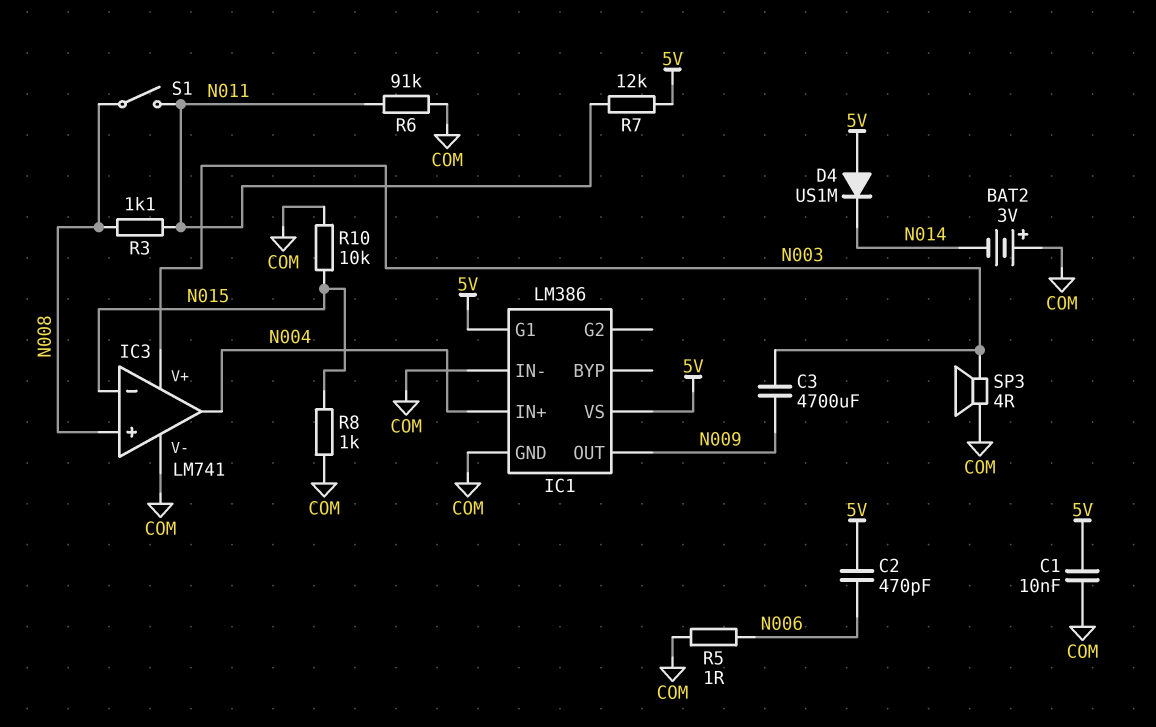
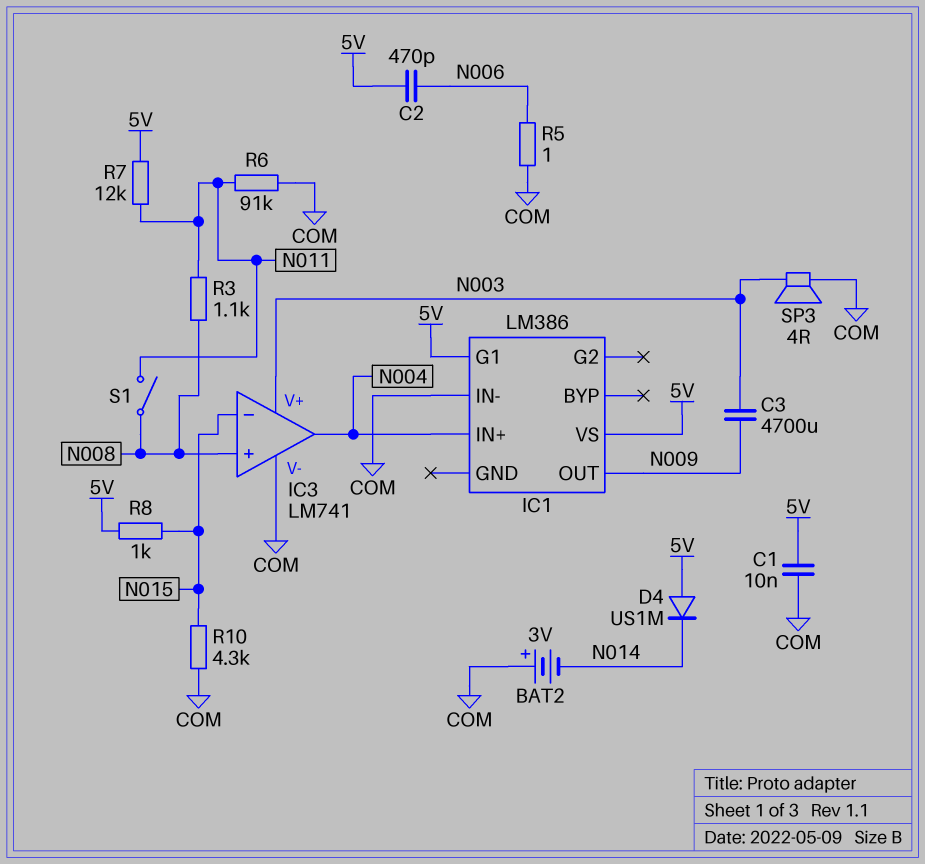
IC1 pin GND: COM -> none
R8: 1k (COM, N015) -> 1k (5V, N015)
R10: 10k (COM, N015) -> 4.3k (COM, N015)

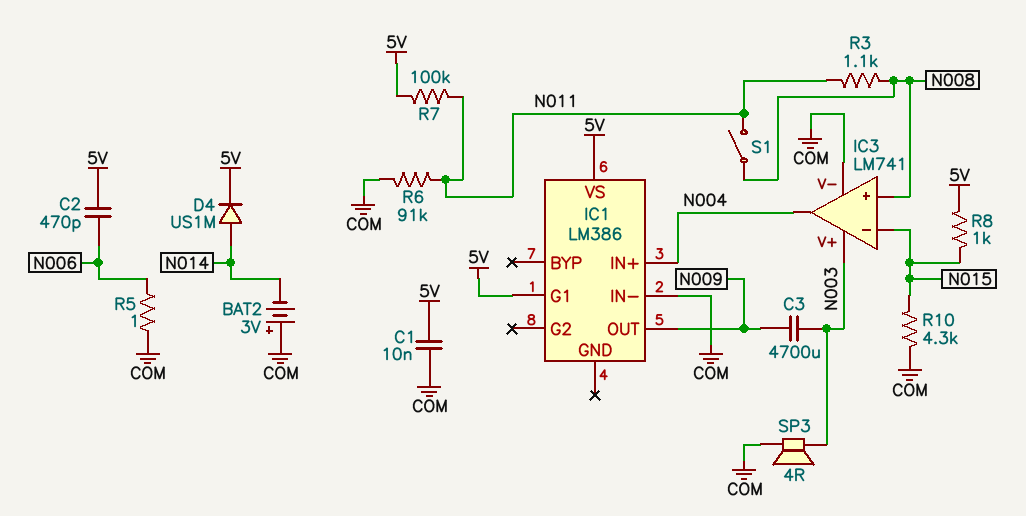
D4: diode US1M (A 5V, K N014) -> diode US1M (A N014, K 5V)
R7: 12k (5V, N011) -> 100k (5V, N011)

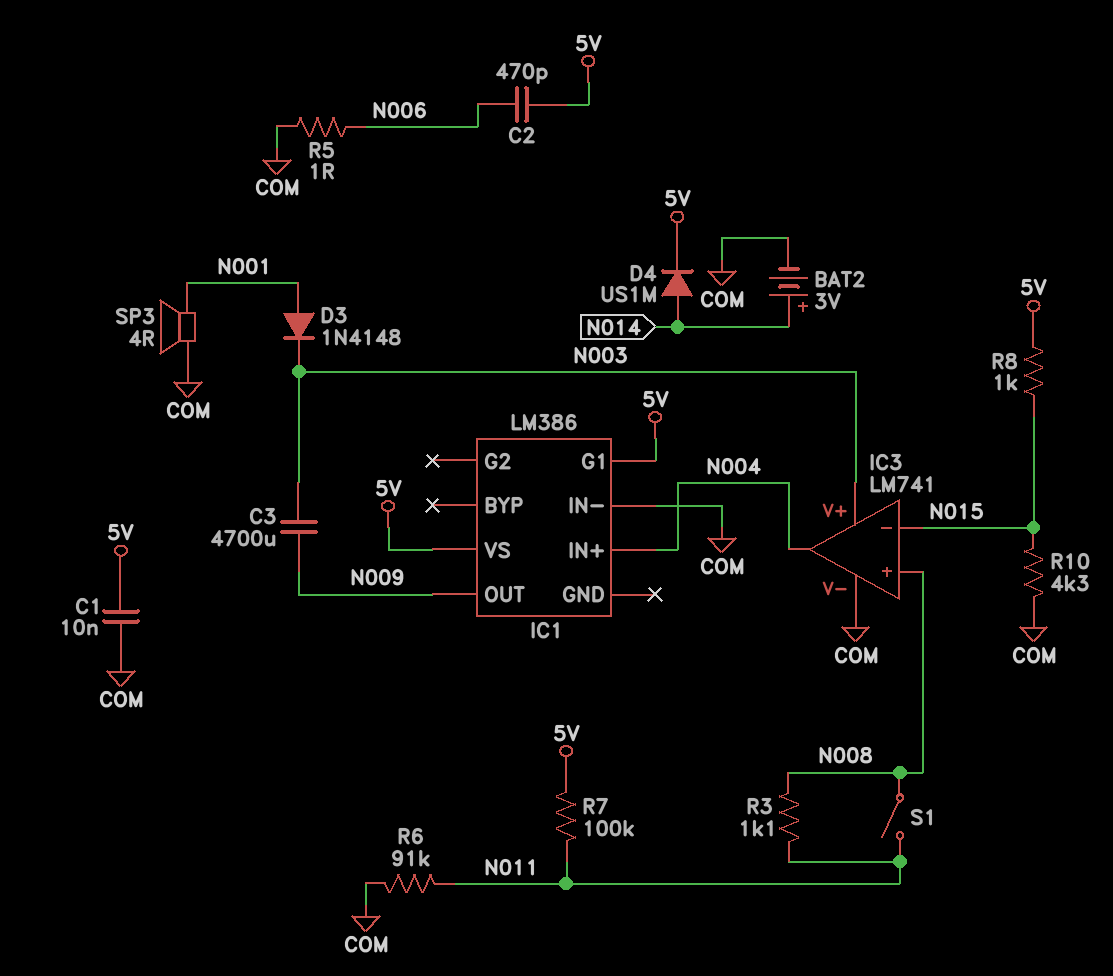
BAT2: 3V (plus COM, minus N014) -> 3V (plus N014, minus COM)
D3: none -> diode 1N4148 (A N001, K N003)
SP3: speaker 4R (COM, N003) -> speaker 4R (COM, N001)

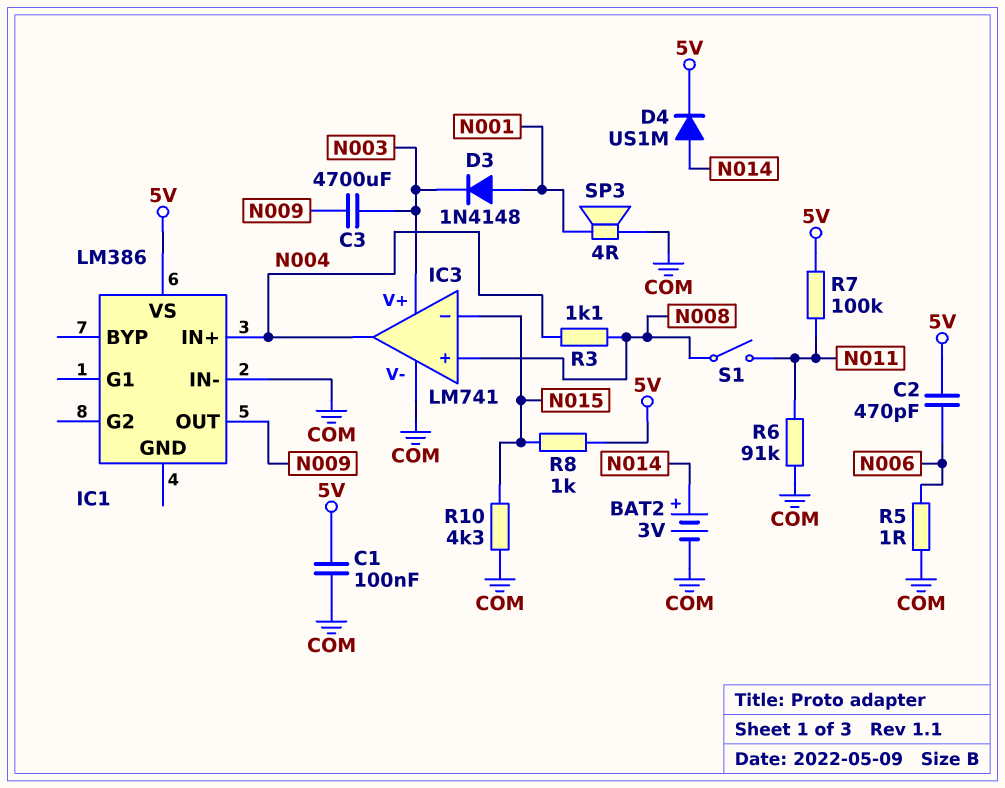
C1: 10nF (5V, COM) -> 100nF (5V, COM)
IC1 pin G1: 5V -> none
R3: 1.1k (N008, N011) -> 1.1k (N004, N008)

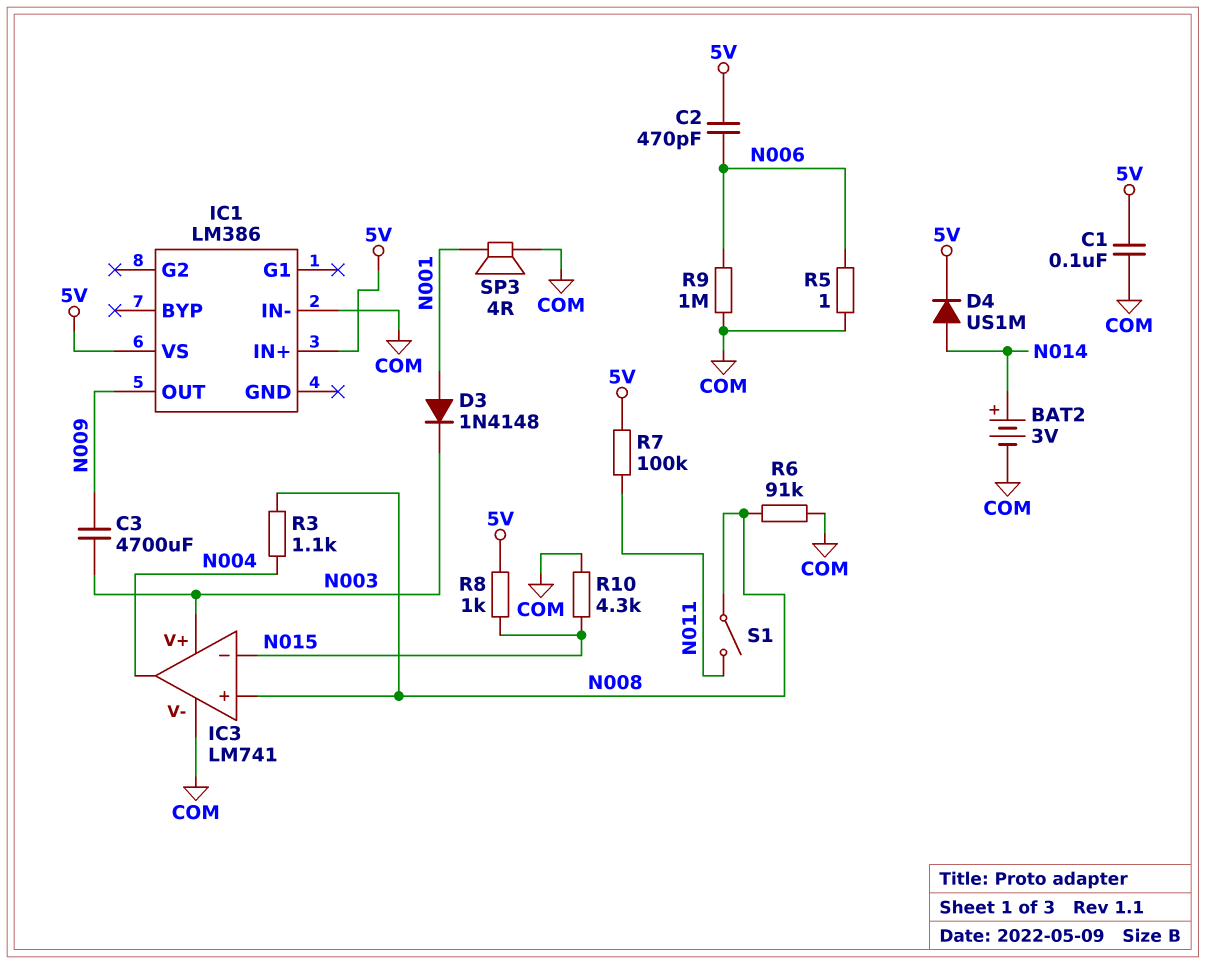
IC1 pin IN+: N004 -> 5V
R6: 91k (COM, N011) -> 91k (COM, N008)
R9: none -> 1M (COM, N006)

